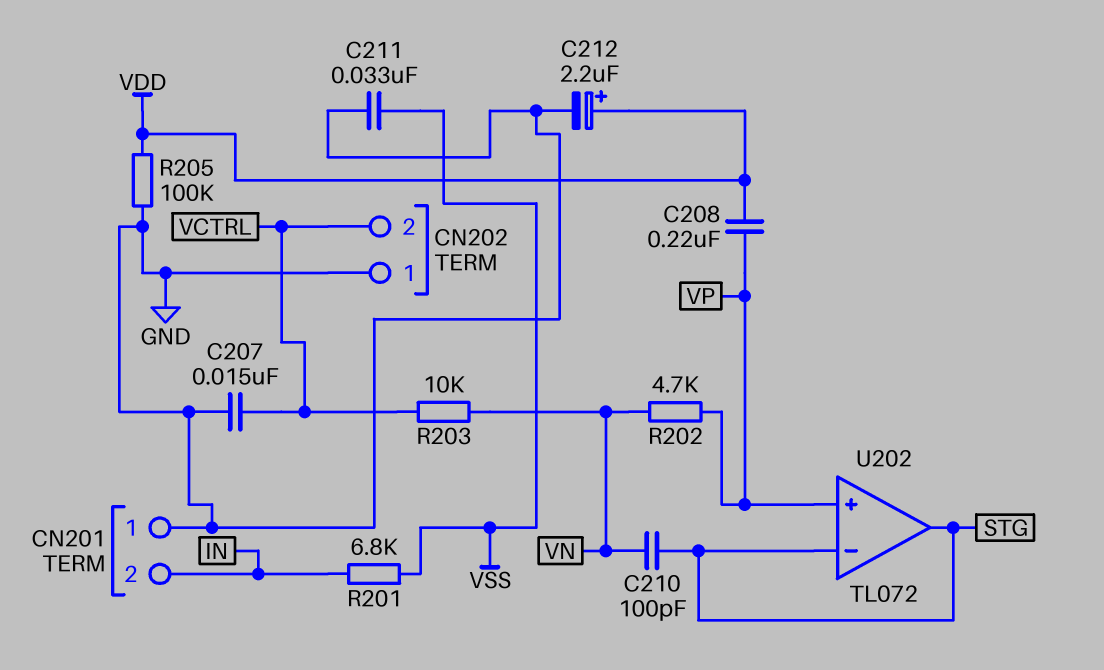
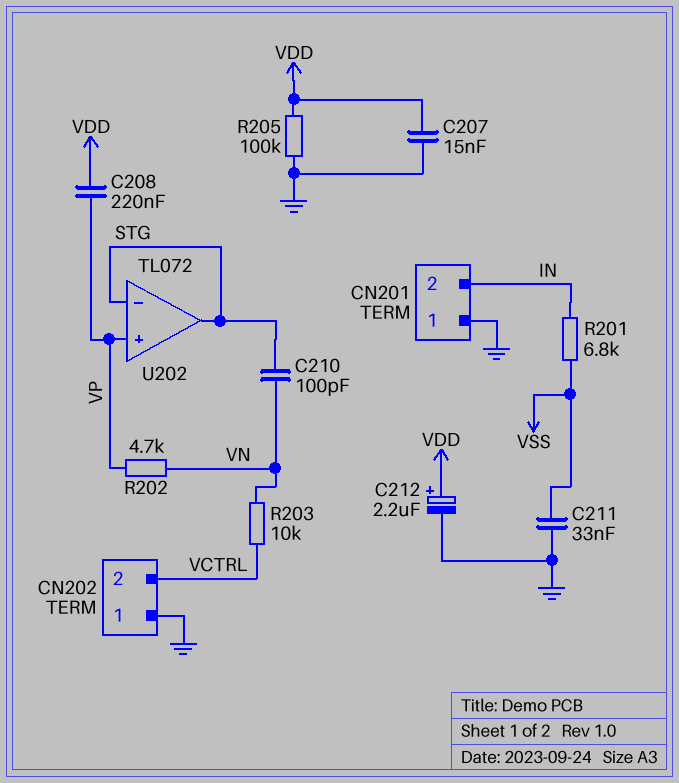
C207: 15nF (GND, VCTRL) -> 15nF (GND, VDD)

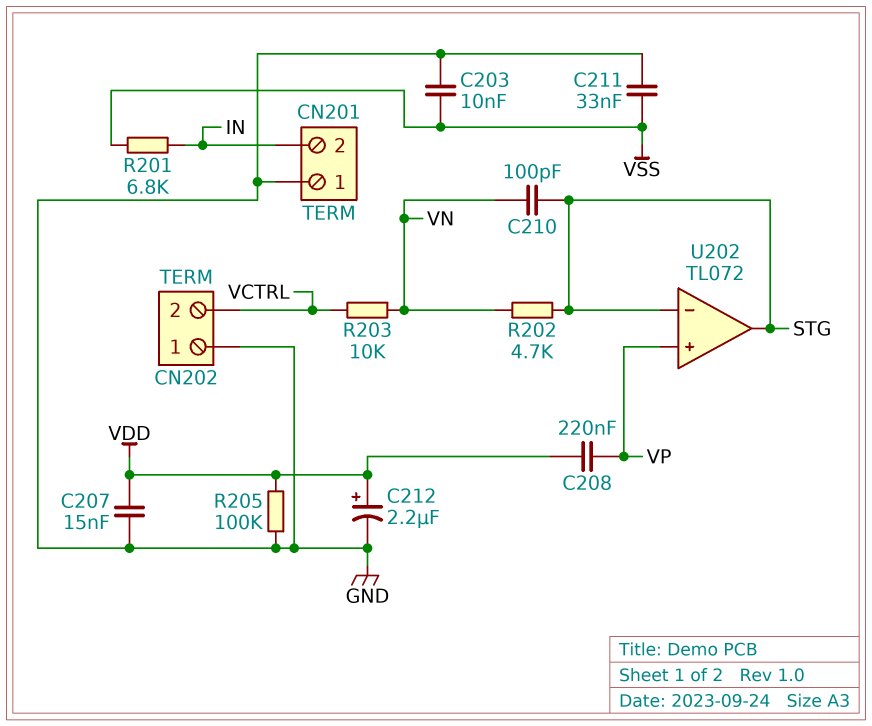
C203: none -> 10nF (GND, VSS)
R202: 4.7k (VN, VP) -> 4.7k (STG, VN)

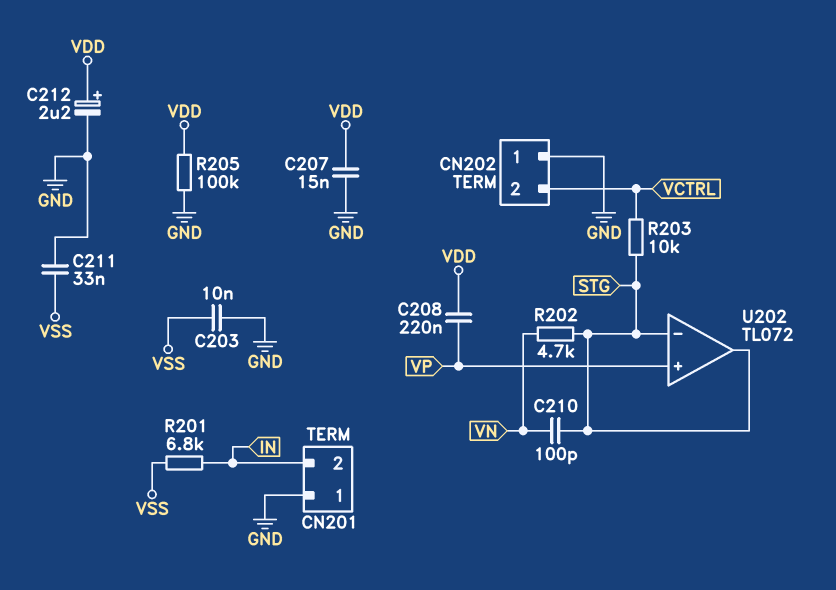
R203: 10k (VCTRL, VN) -> 10k (STG, VCTRL)

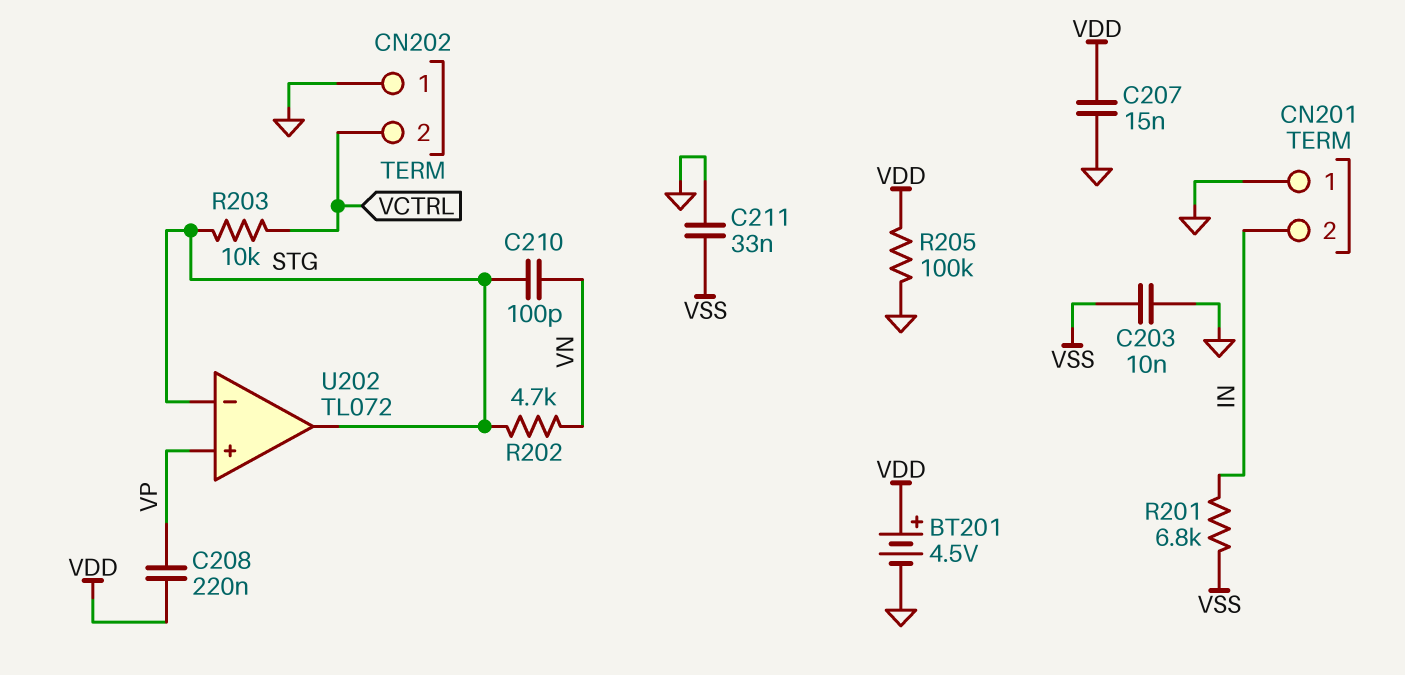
BT201: none -> 4.5V (plus VDD, minus GND)
C212: 2.2uF (plus VDD, minus GND) -> none

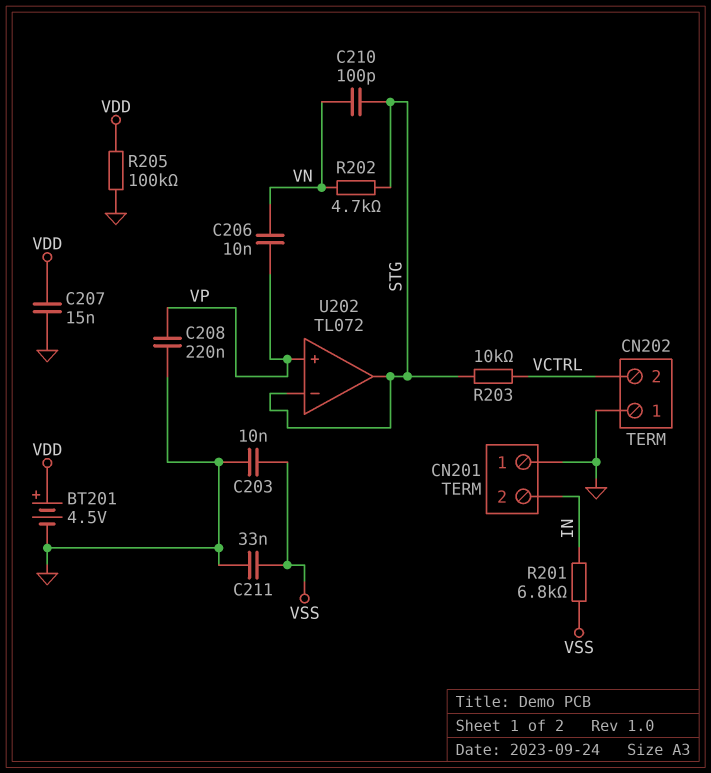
C206: none -> 10nF (VN, VP)
C208: 220nF (VDD, VP) -> 220nF (GND, VP)

